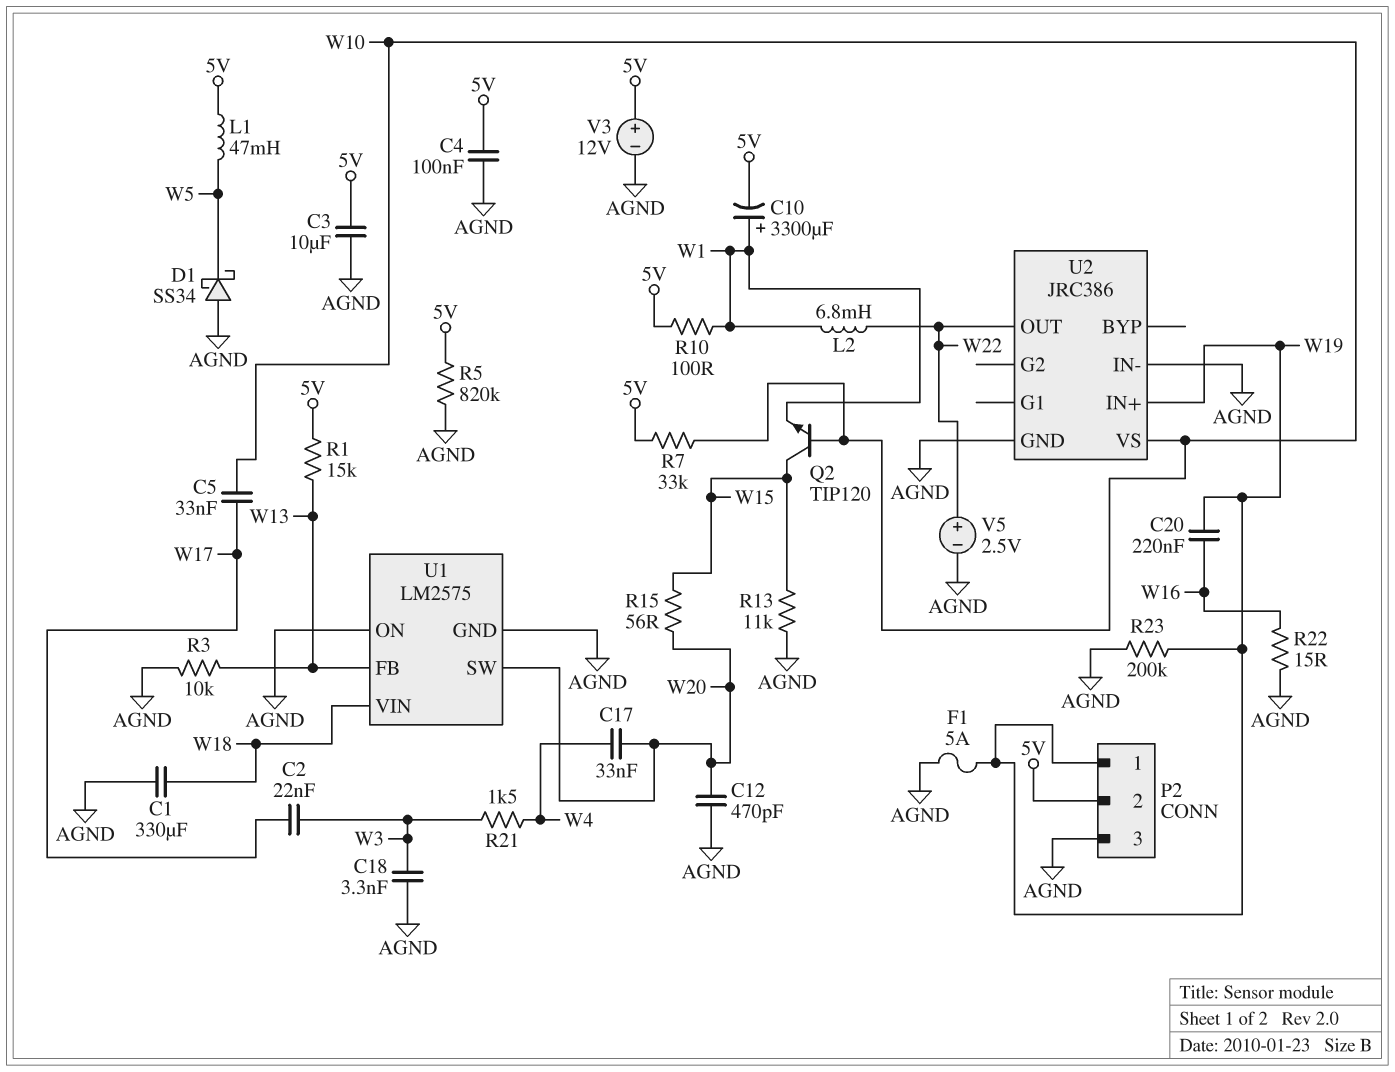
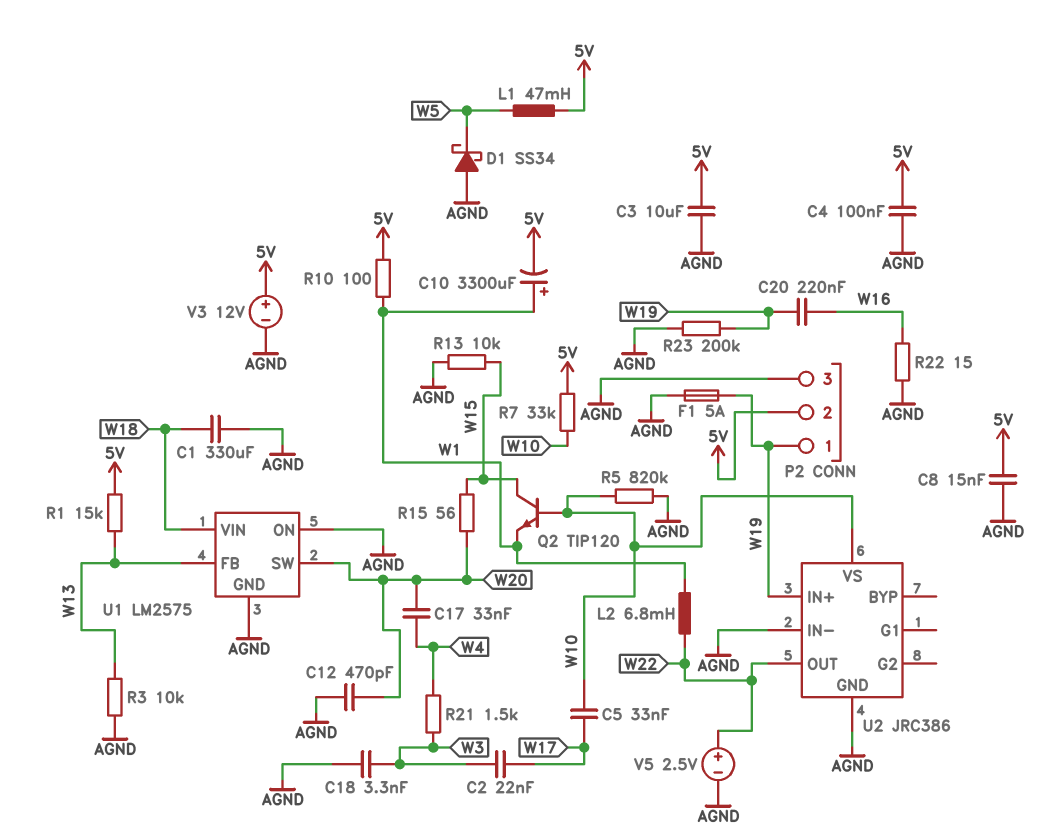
C8: none -> 15nF (5V, AGND)
R5: 820k (5V, AGND) -> 820k (AGND, W10)
R13: 11k (AGND, W15) -> 10k (AGND, W15)

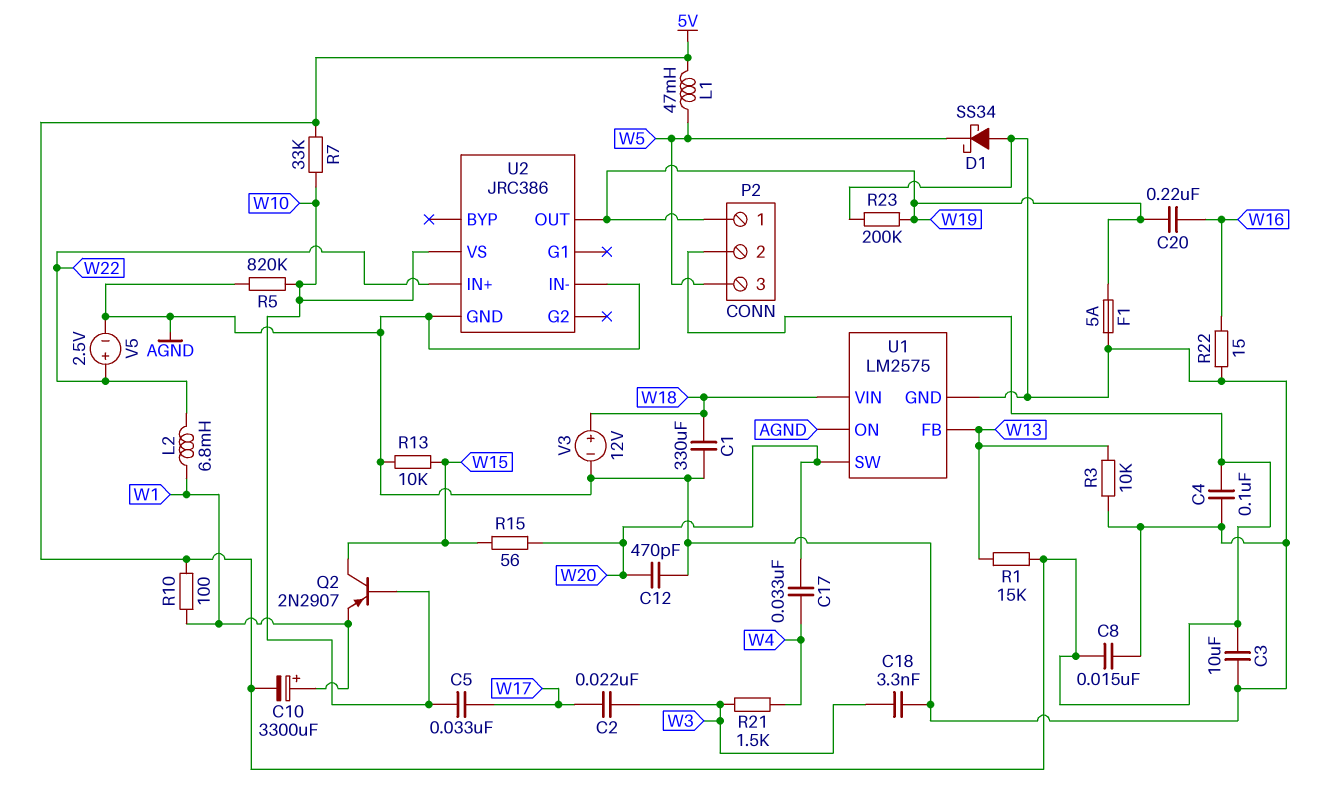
P2 pin 3: AGND -> W5
Q2: NPN TIP120 (B W10, C W15, E W1) -> PNP 2N2907 (B W10, C W15, E W1)
U2 pin IN+: W19 -> W22
U2 pin OUT: W22 -> W19
V3: 12V (plus 5V, minus AGND) -> 12V (plus W18, minus AGND)

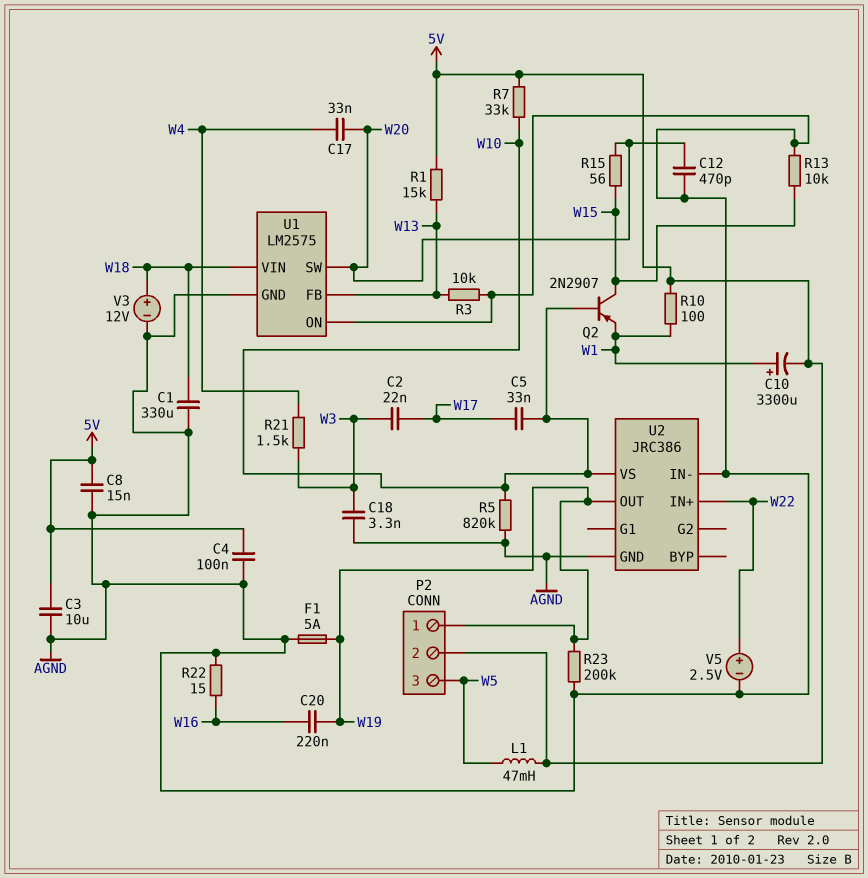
D1: schottky SS34 (A AGND, K W5) -> none
L2: 6.8mH (W1, W22) -> none

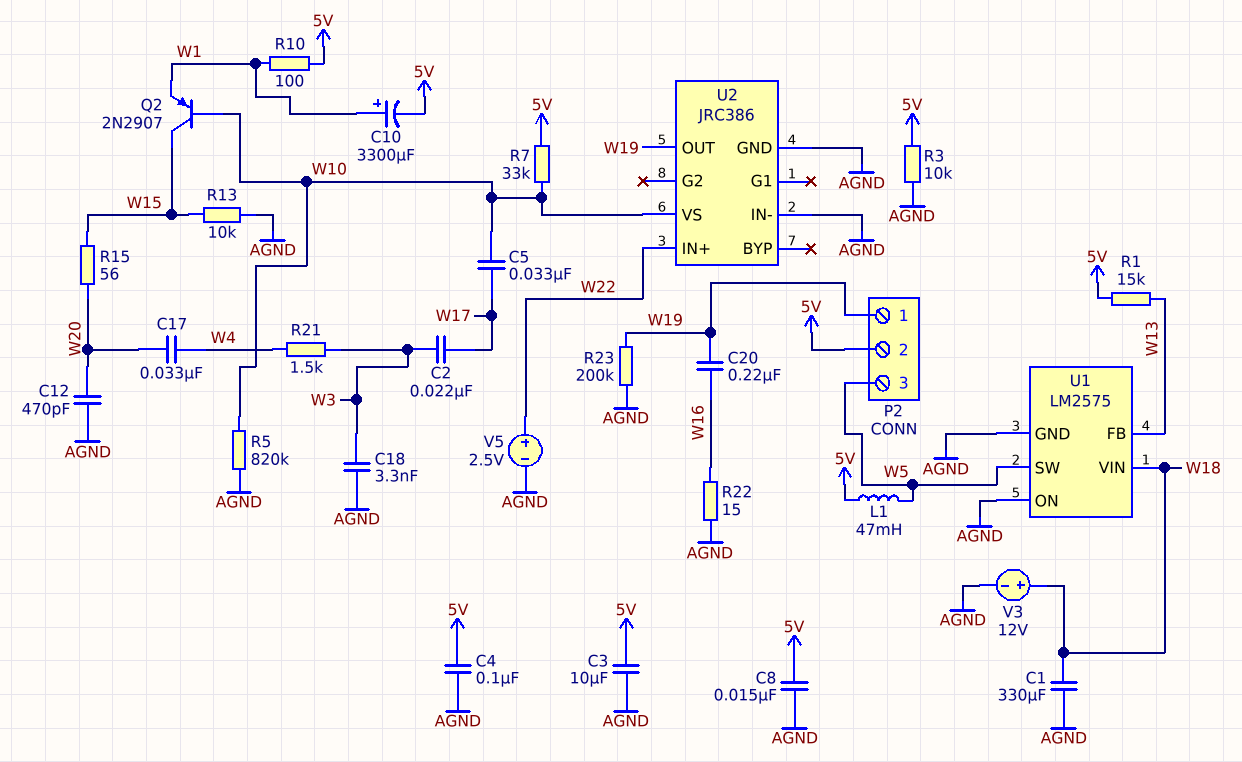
F1: 5A (AGND, W19) -> none
R3: 10k (AGND, W13) -> 10k (5V, AGND)
U1 pin SW: W20 -> W5

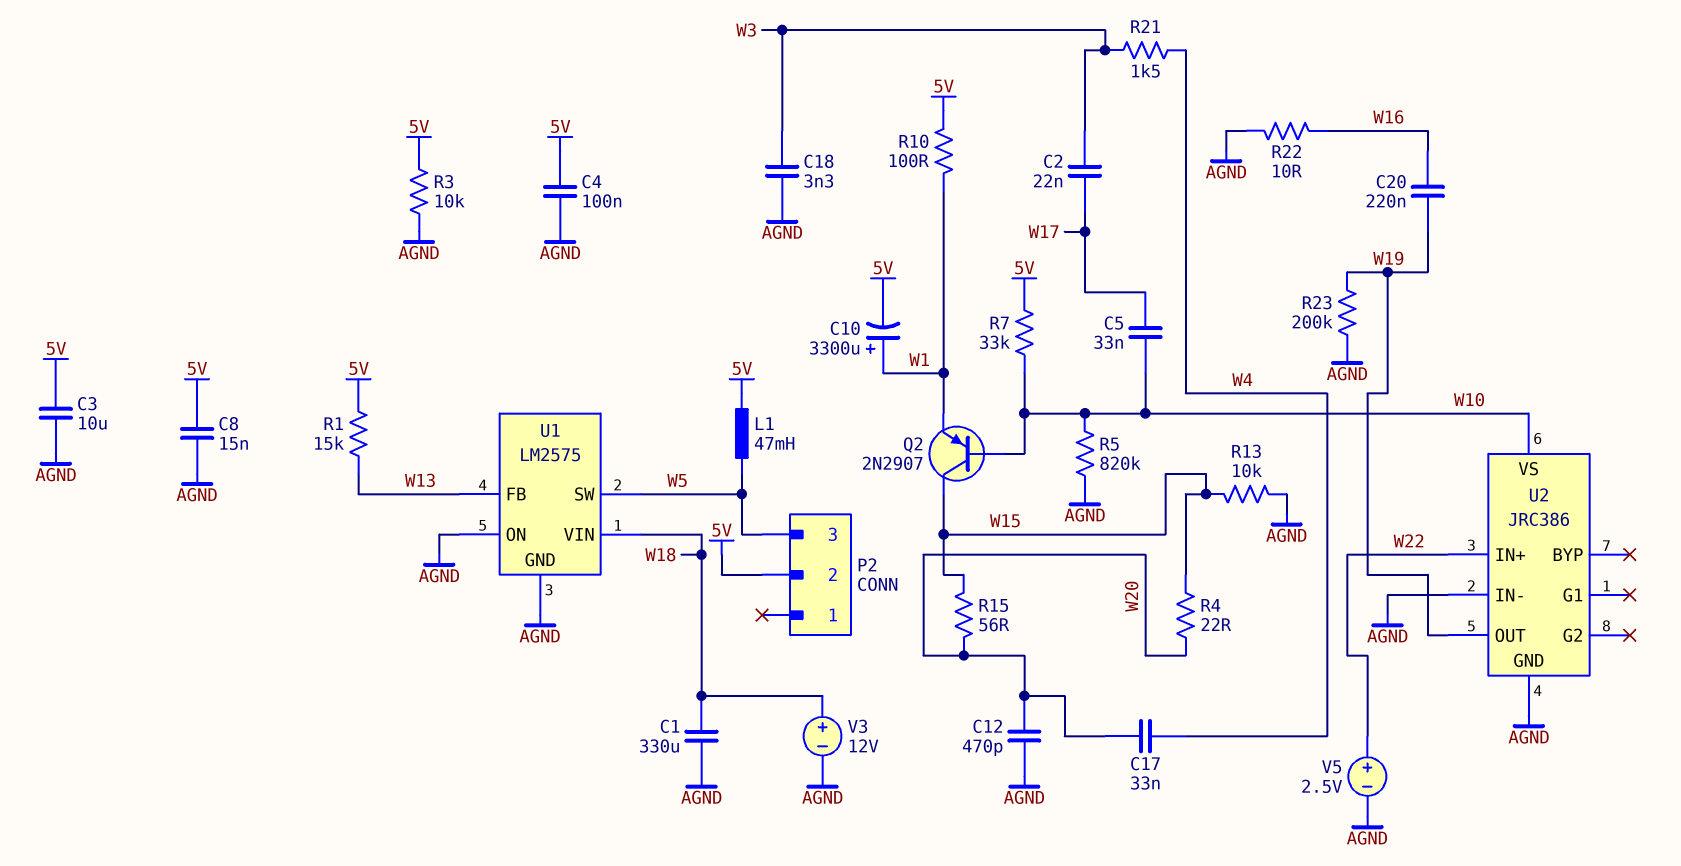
P2 pin 1: W19 -> none
R4: none -> 22 (W15, W20)
R22: 15 (AGND, W16) -> 10 (AGND, W16)

